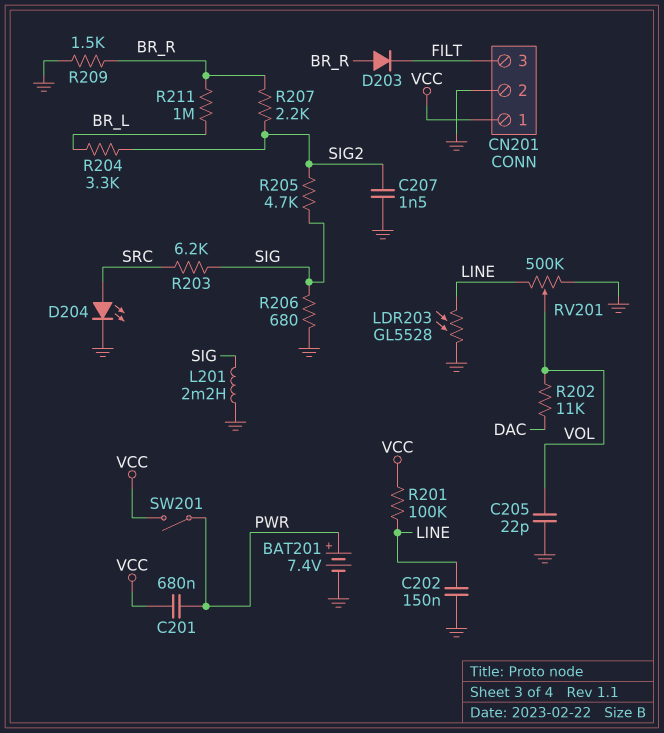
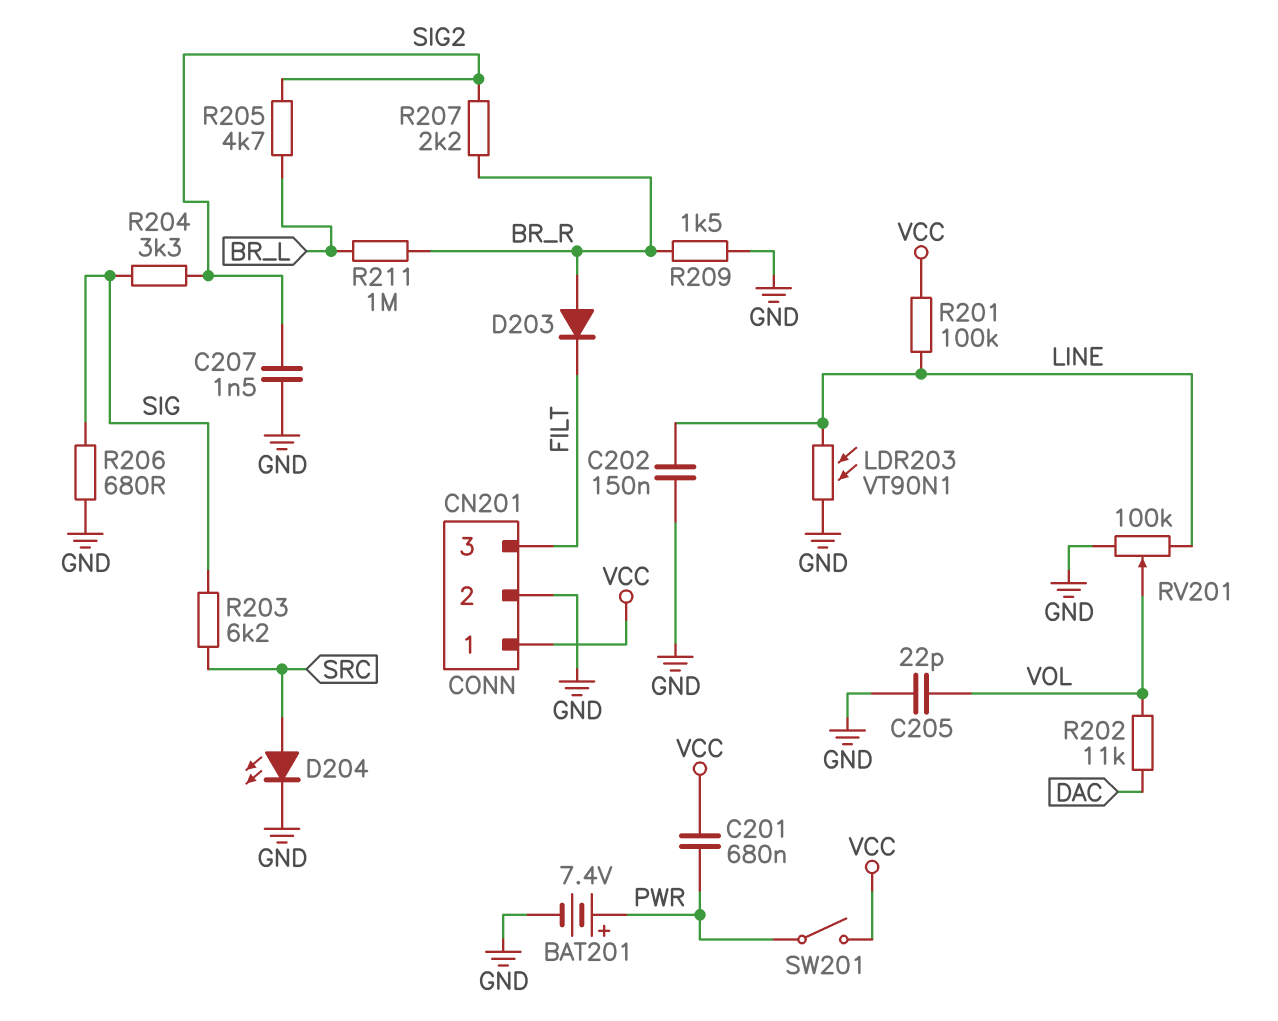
L201: 2.2mH (GND, SIG) -> none
LDR203: GL5528 (GND, LINE) -> VT90N1 (GND, LINE)
R204: 3.3k (BR_L, SIG2) -> 3.3k (SIG, SIG2)
R205: 4.7k (SIG, SIG2) -> 4.7k (BR_L, SIG2)
RV201: 500k (GND, LINE, wiper VOL) -> 100k (GND, LINE, wiper VOL)

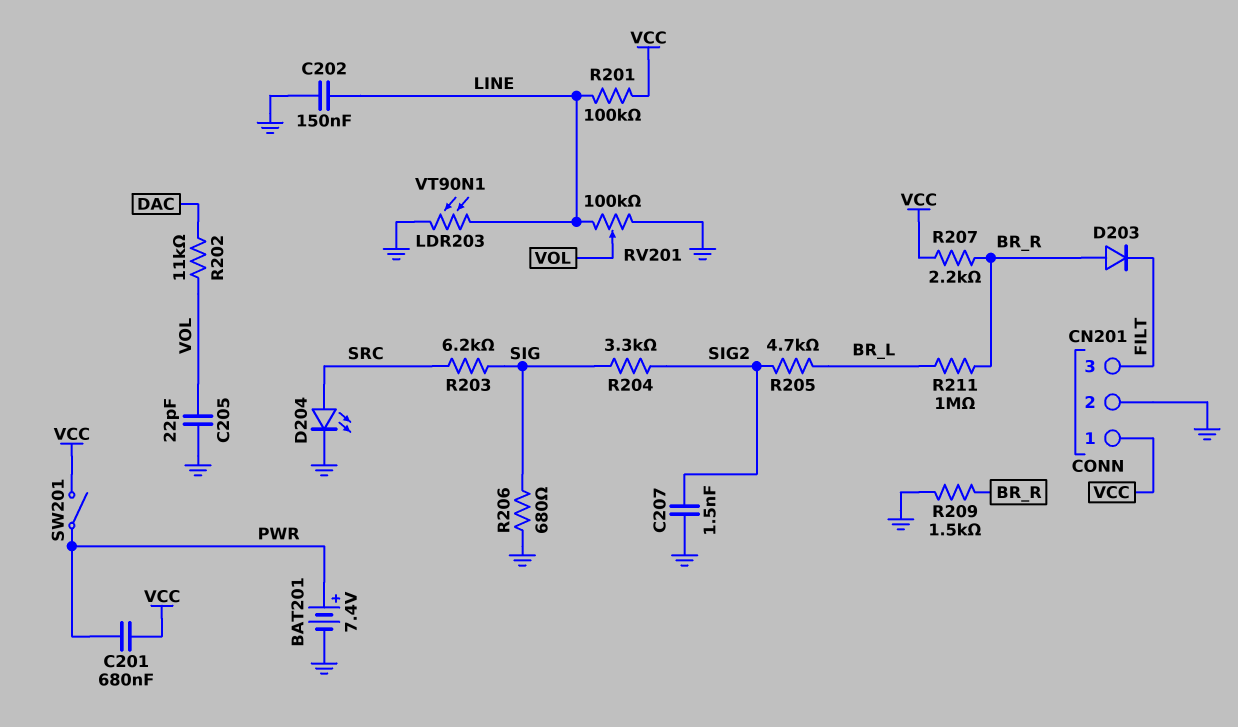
R207: 2.2k (BR_R, SIG2) -> 2.2k (BR_R, VCC)

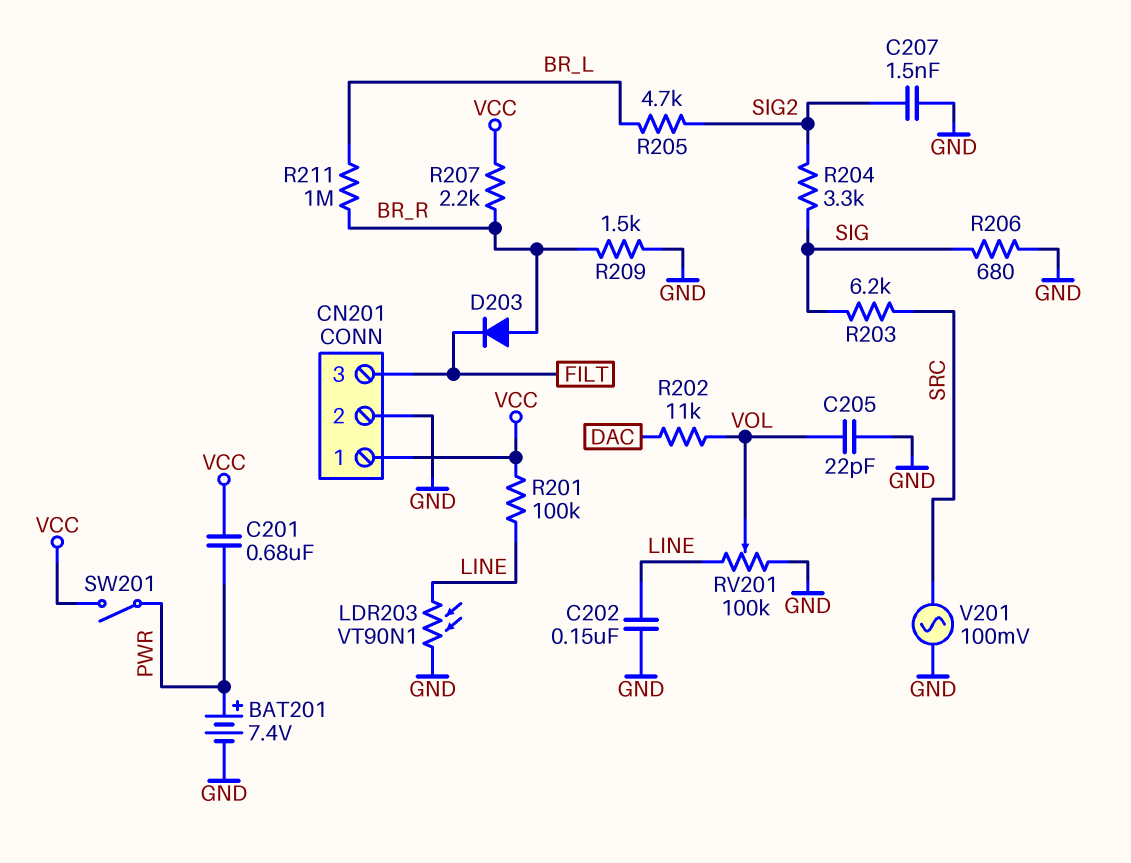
D204: LED (A SRC, K GND) -> none
V201: none -> AC 100mV (GND, SRC)

